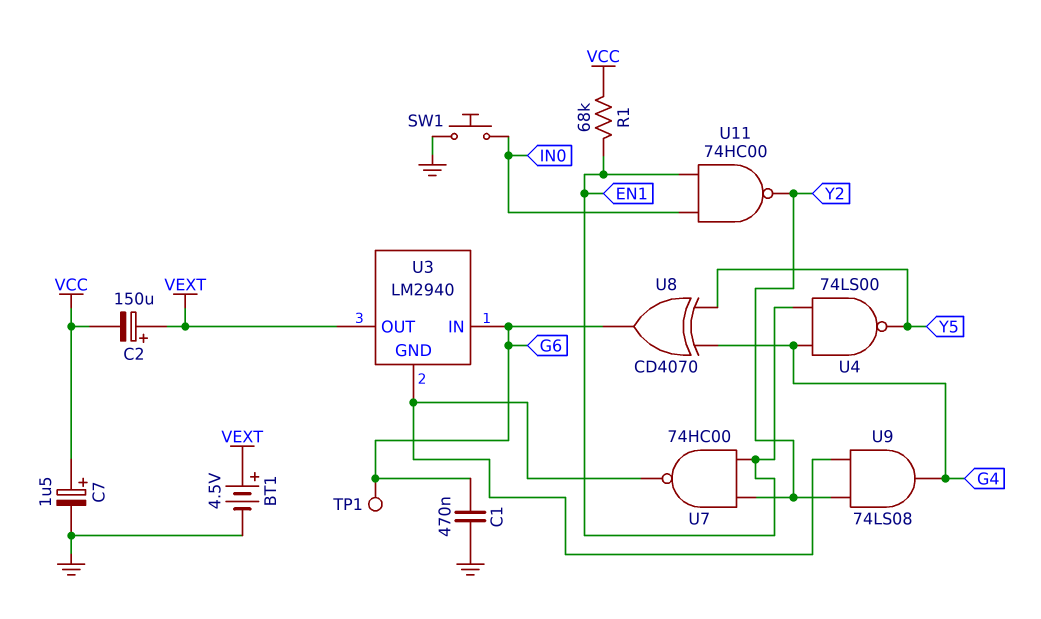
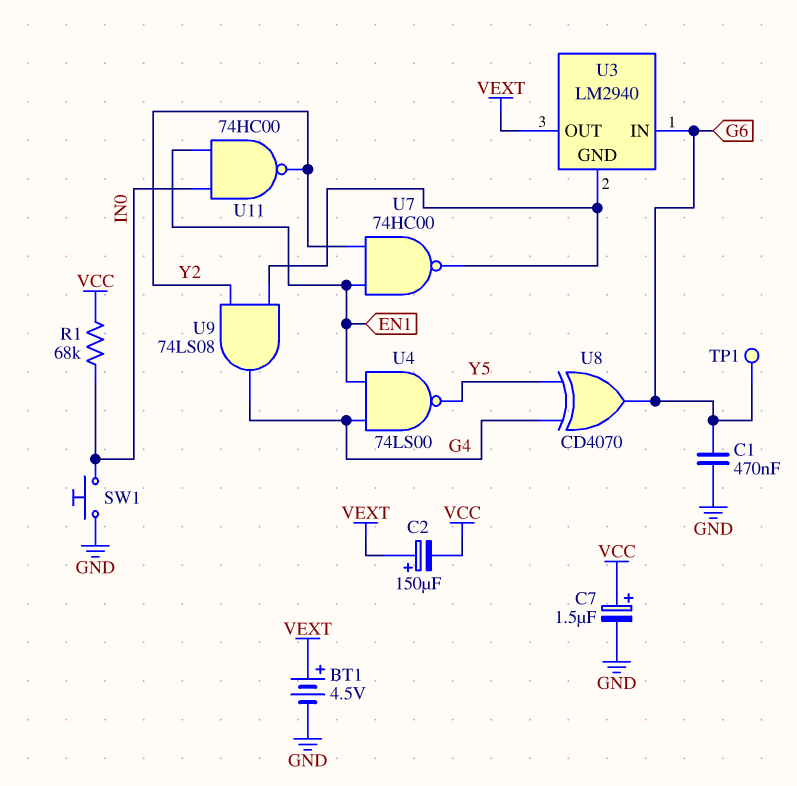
R1: 68k (EN1, VCC) -> 68k (IN0, VCC)

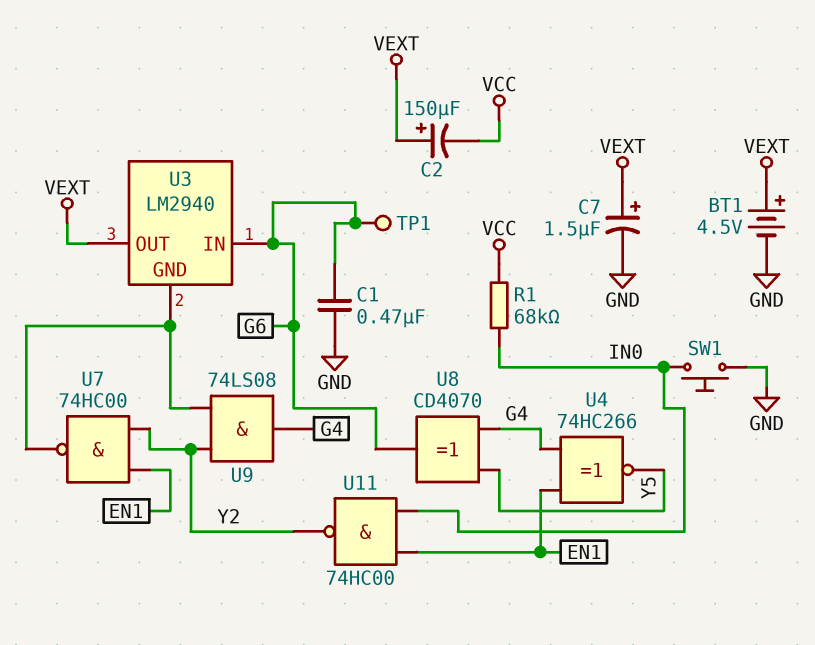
C7: 1.5uF (plus VCC, minus GND) -> 1.5uF (plus VEXT, minus GND)
U4: NAND 74LS00 (in EN1, in G4, out Y5) -> XNOR 74HC266 (in EN1, in G4, out Y5)

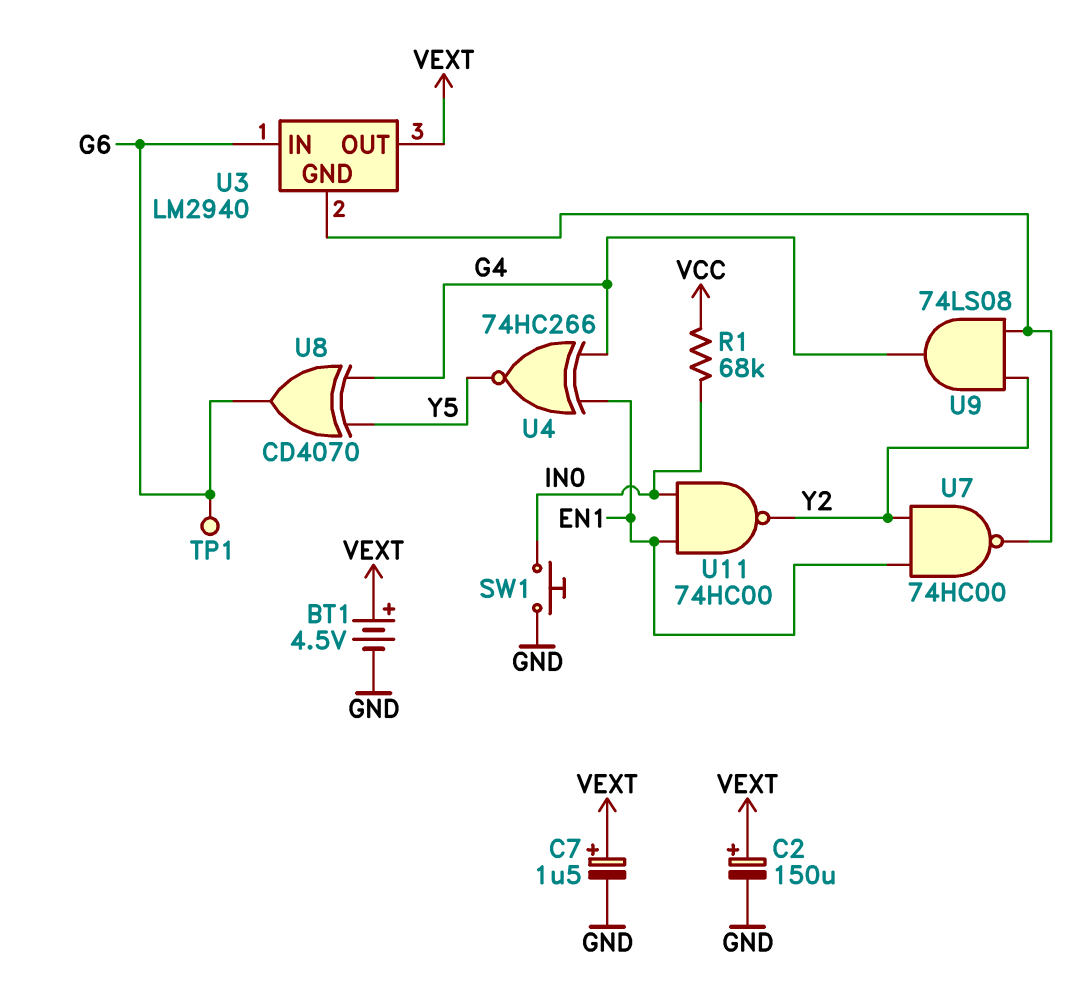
C1: 470nF (G6, GND) -> none
C2: 150uF (plus VEXT, minus VCC) -> 150uF (plus VEXT, minus GND)

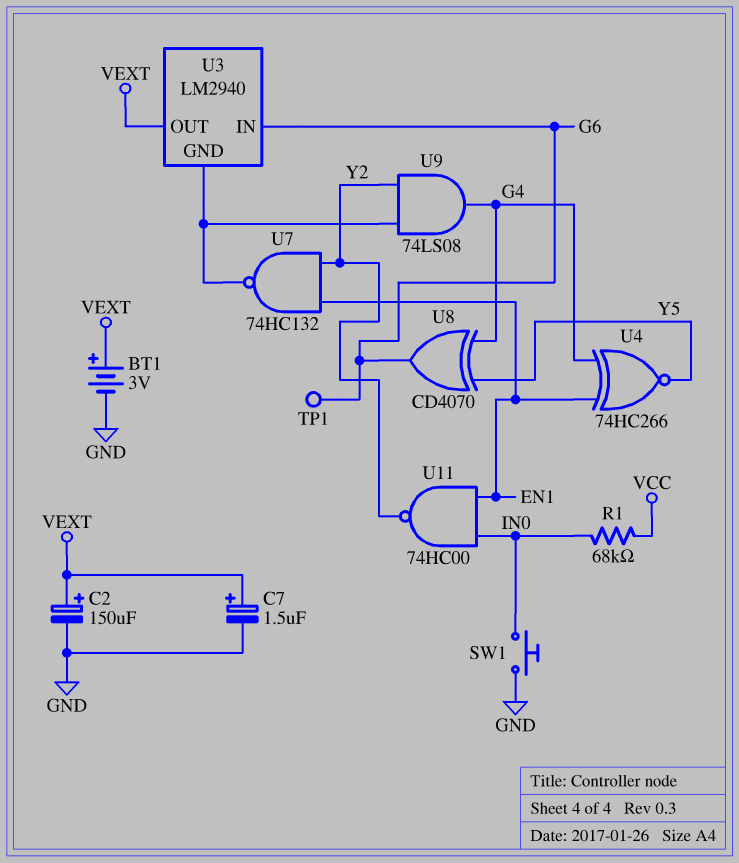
BT1: 4.5V (plus VEXT, minus GND) -> 3V (plus VEXT, minus GND)
U7: NAND 74HC00 (in EN1, in Y2, out U3/GND) -> NAND 74HC132 (in EN1, in Y2, out U3/GND)

